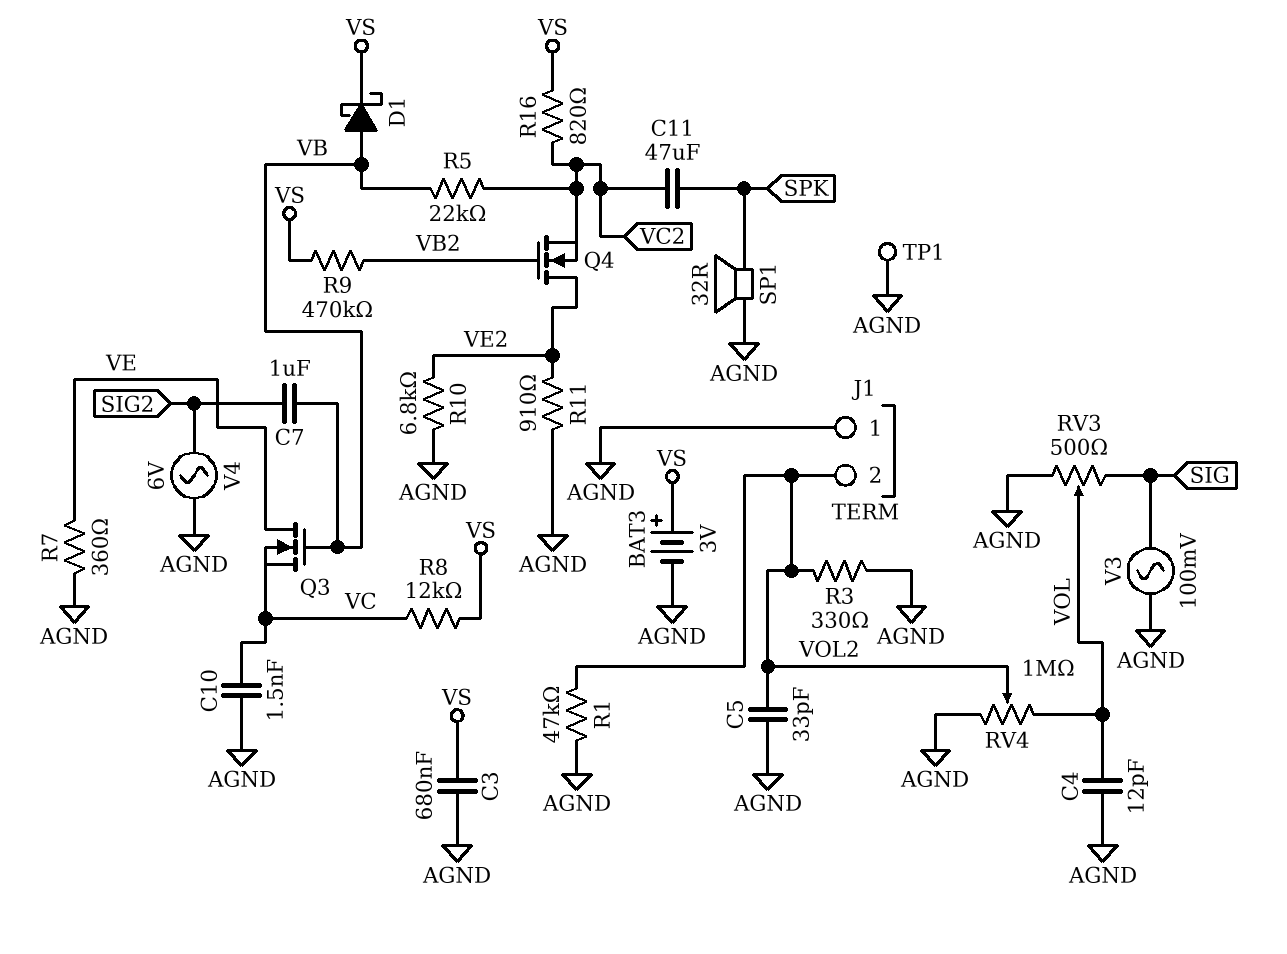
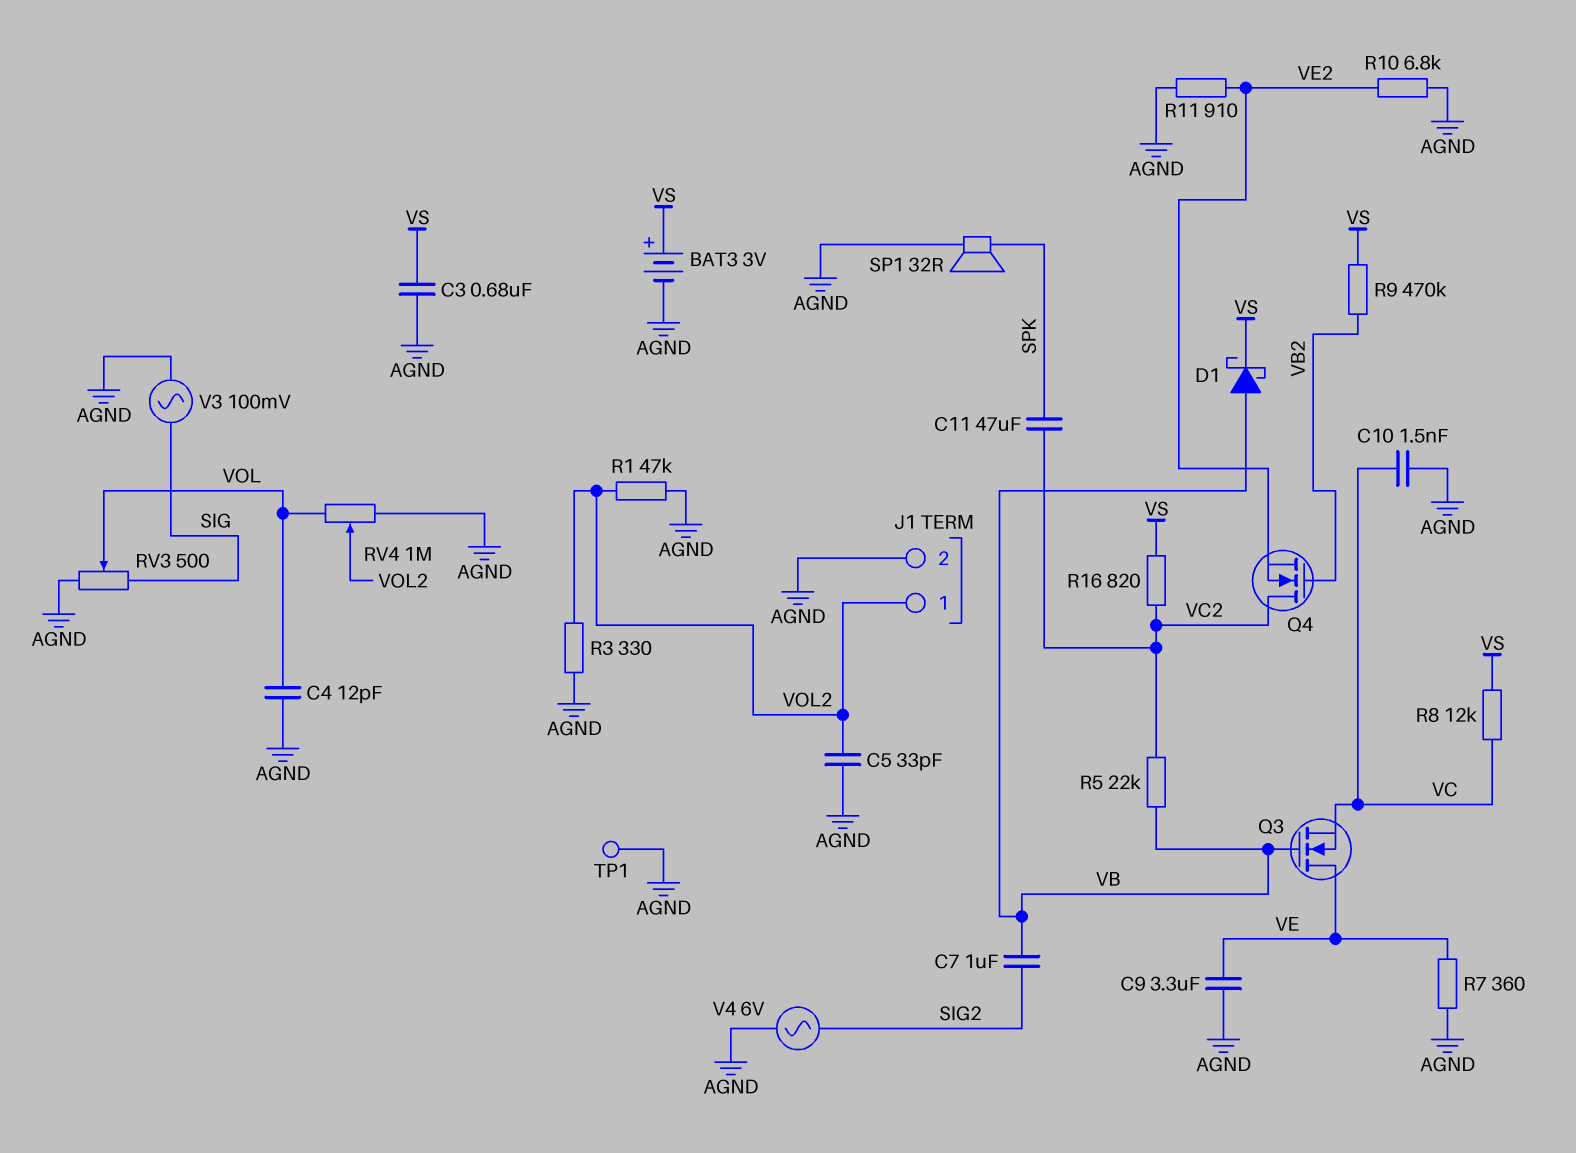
C9: none -> 3.3uF (AGND, VE)
J1 pin 1: AGND -> VOL2
J1 pin 2: VOL2 -> AGND
Q4: NMOS (G VB2, D VE2, S VC2) -> NMOS (G VB2, D VC2, S VE2)

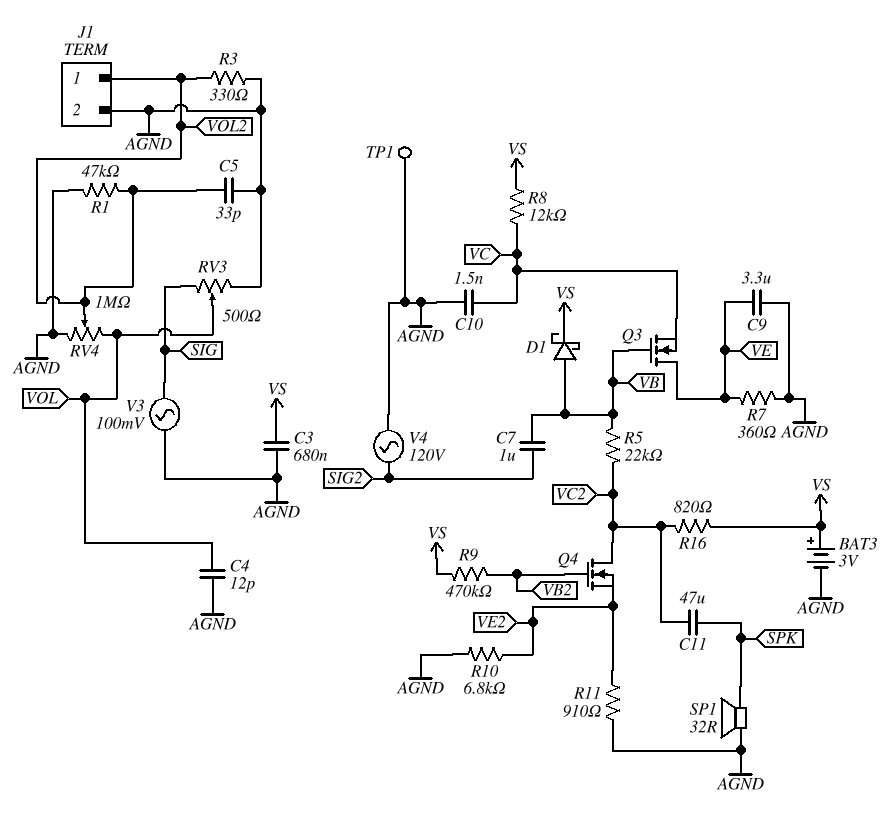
V4: AC 6V (AGND, SIG2) -> AC 120V (AGND, SIG2)

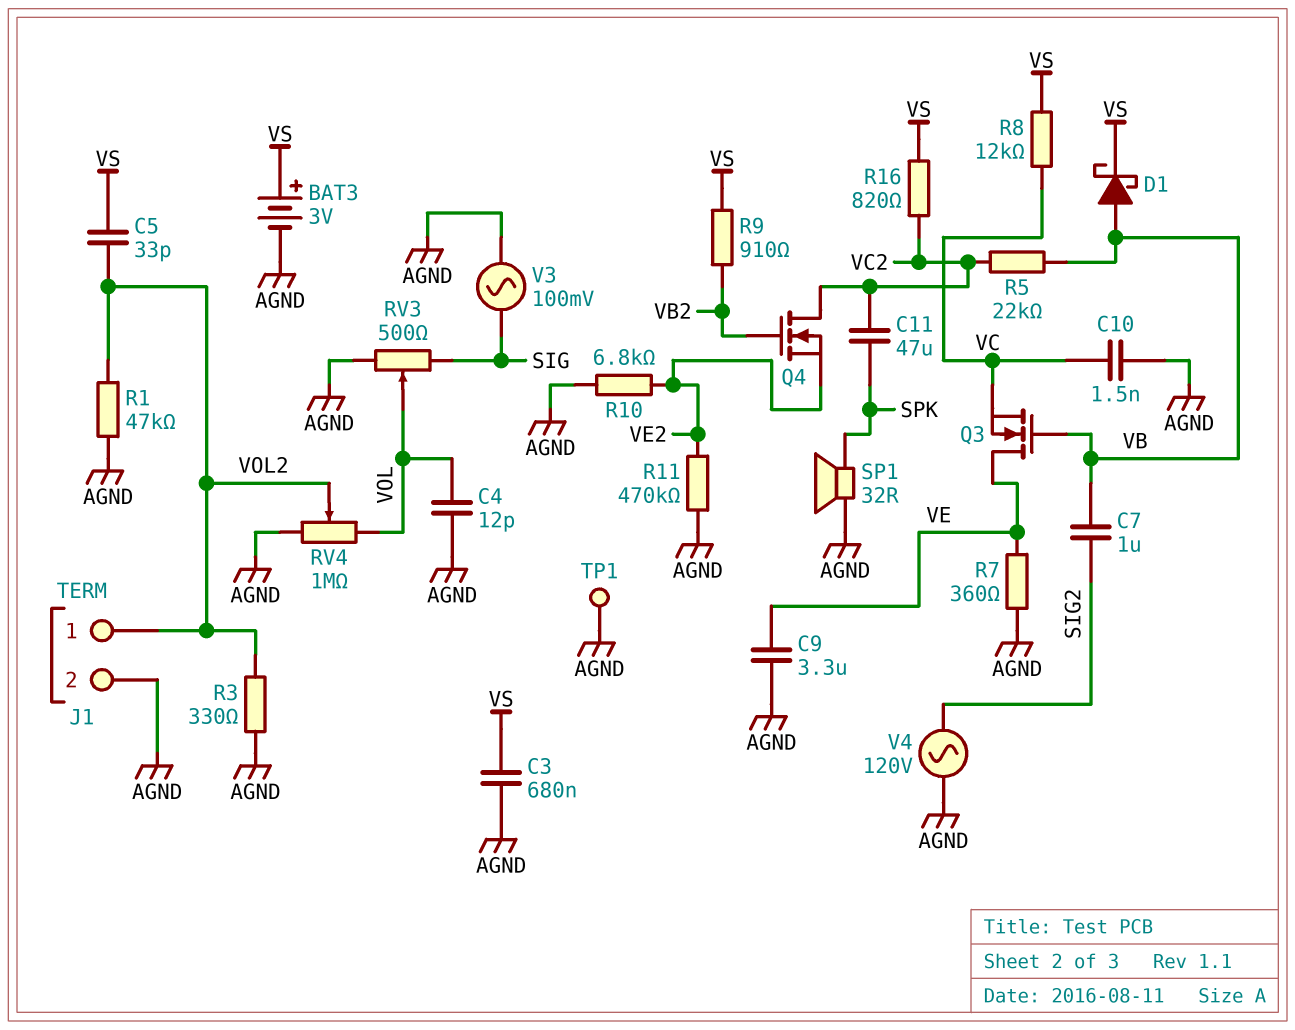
C5: 33pF (AGND, VOL2) -> 33pF (VOL2, VS)
R9: 470k (VB2, VS) -> 910 (VB2, VS)
R11: 910 (AGND, VE2) -> 470k (AGND, VE2)

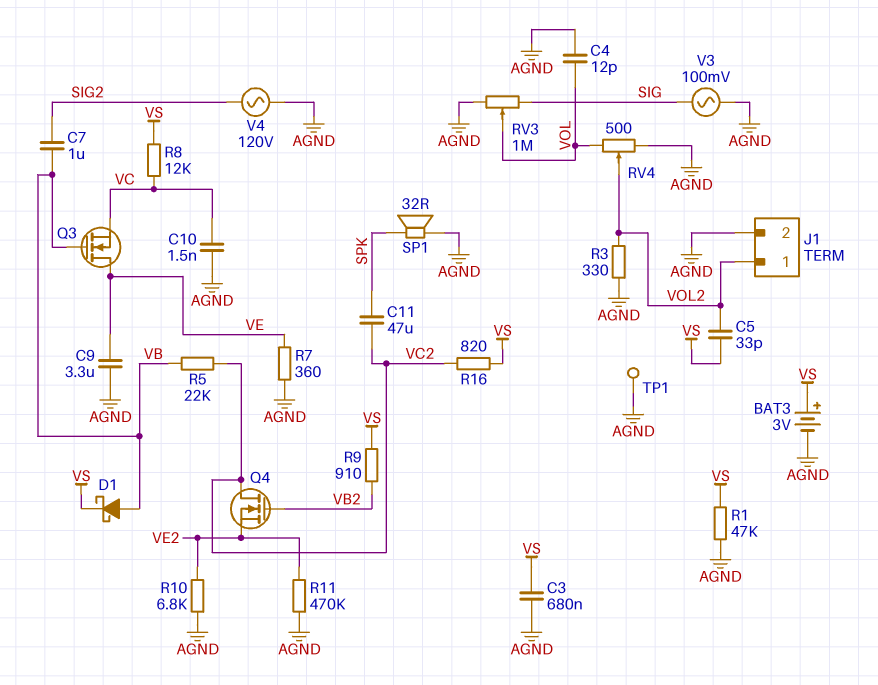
R1: 47k (AGND, VOL2) -> 47k (AGND, VS)
RV3: 500 (AGND, SIG, wiper VOL) -> 1M (AGND, SIG, wiper VOL)
RV4: 1M (AGND, VOL, wiper VOL2) -> 500 (AGND, VOL, wiper VOL2)

